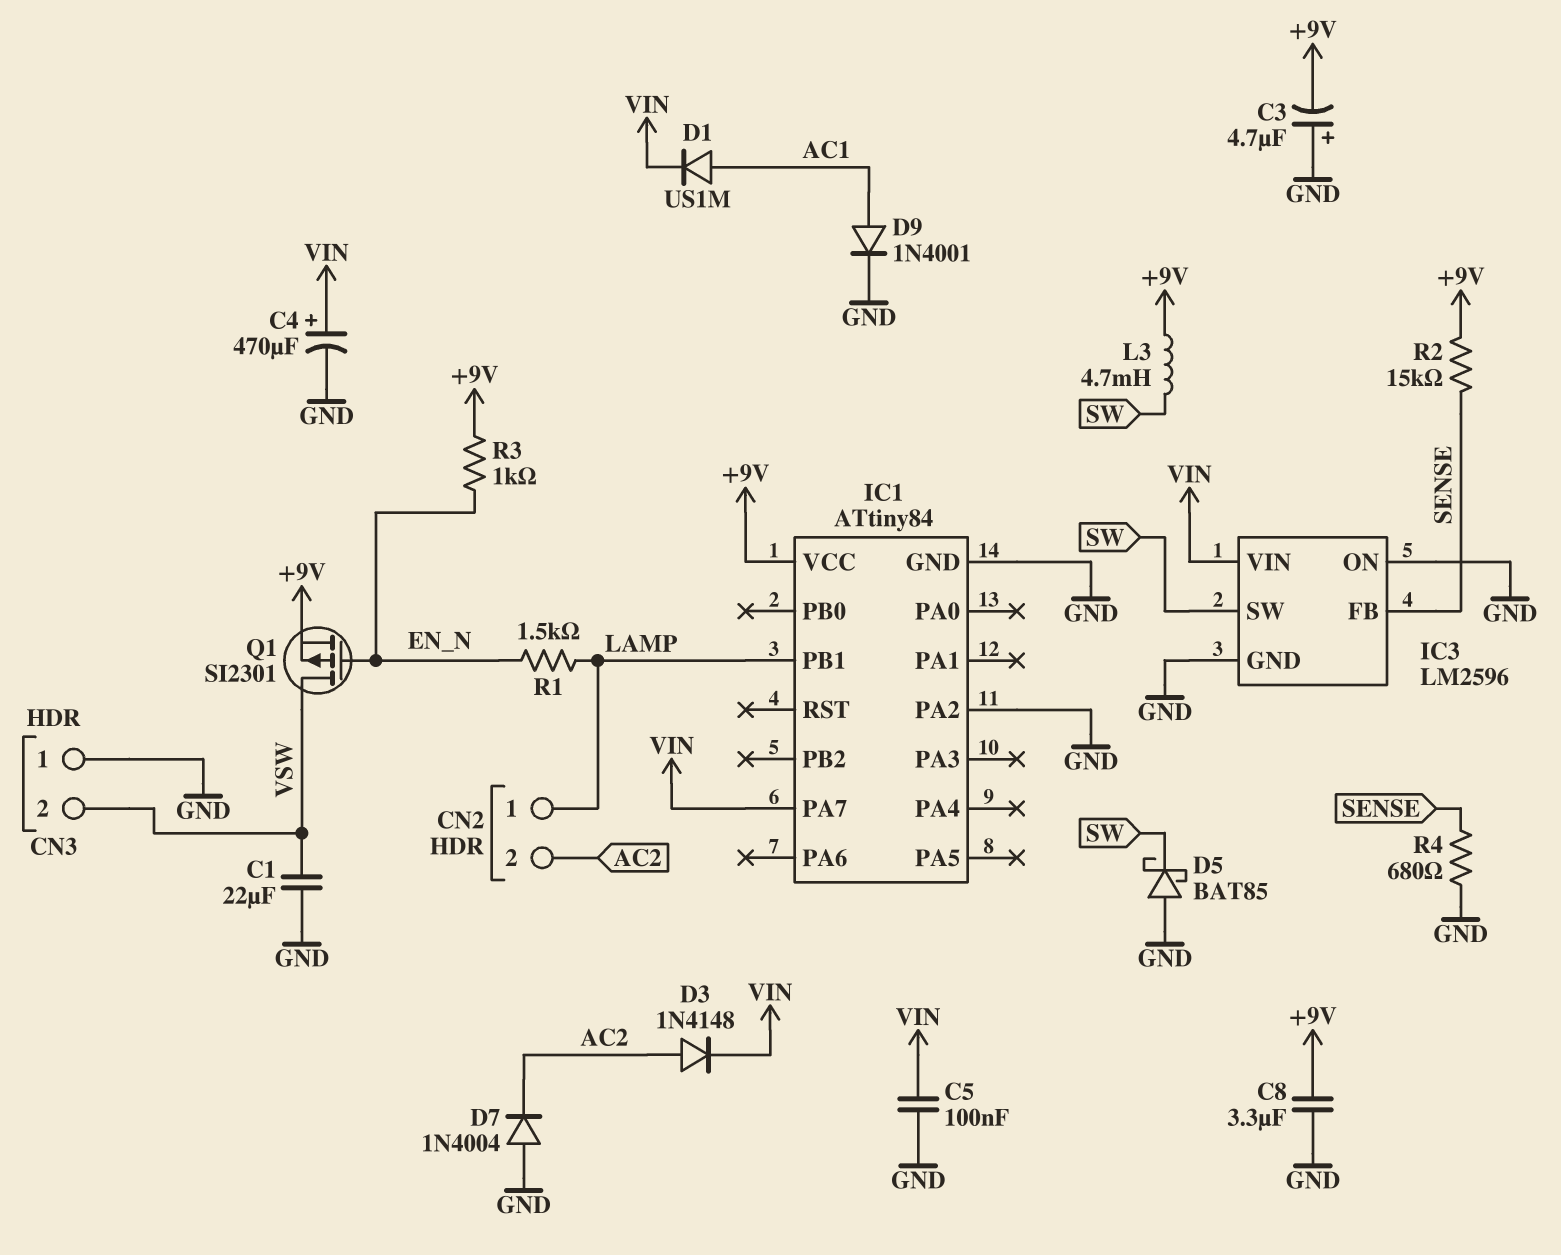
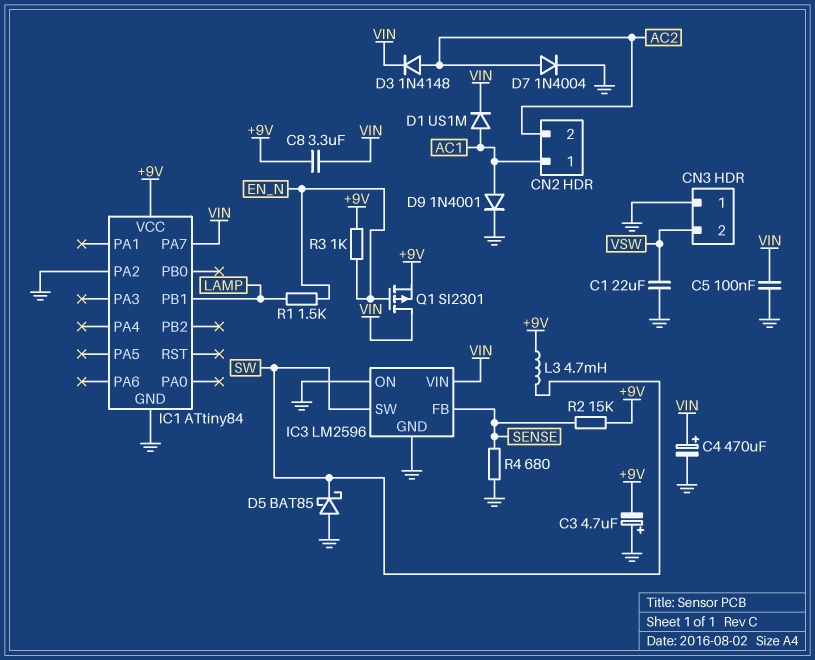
C8: 3.3uF (+9V, GND) -> 3.3uF (+9V, VIN)
CN2 pin 1: LAMP -> AC1
D7: diode 1N4004 (A GND, K AC2) -> diode 1N4004 (A AC2, K GND)
Q1: PMOS SI2301 (G EN_N, D VSW, S +9V) -> PMOS SI2301 (G EN_N, D VIN, S +9V)

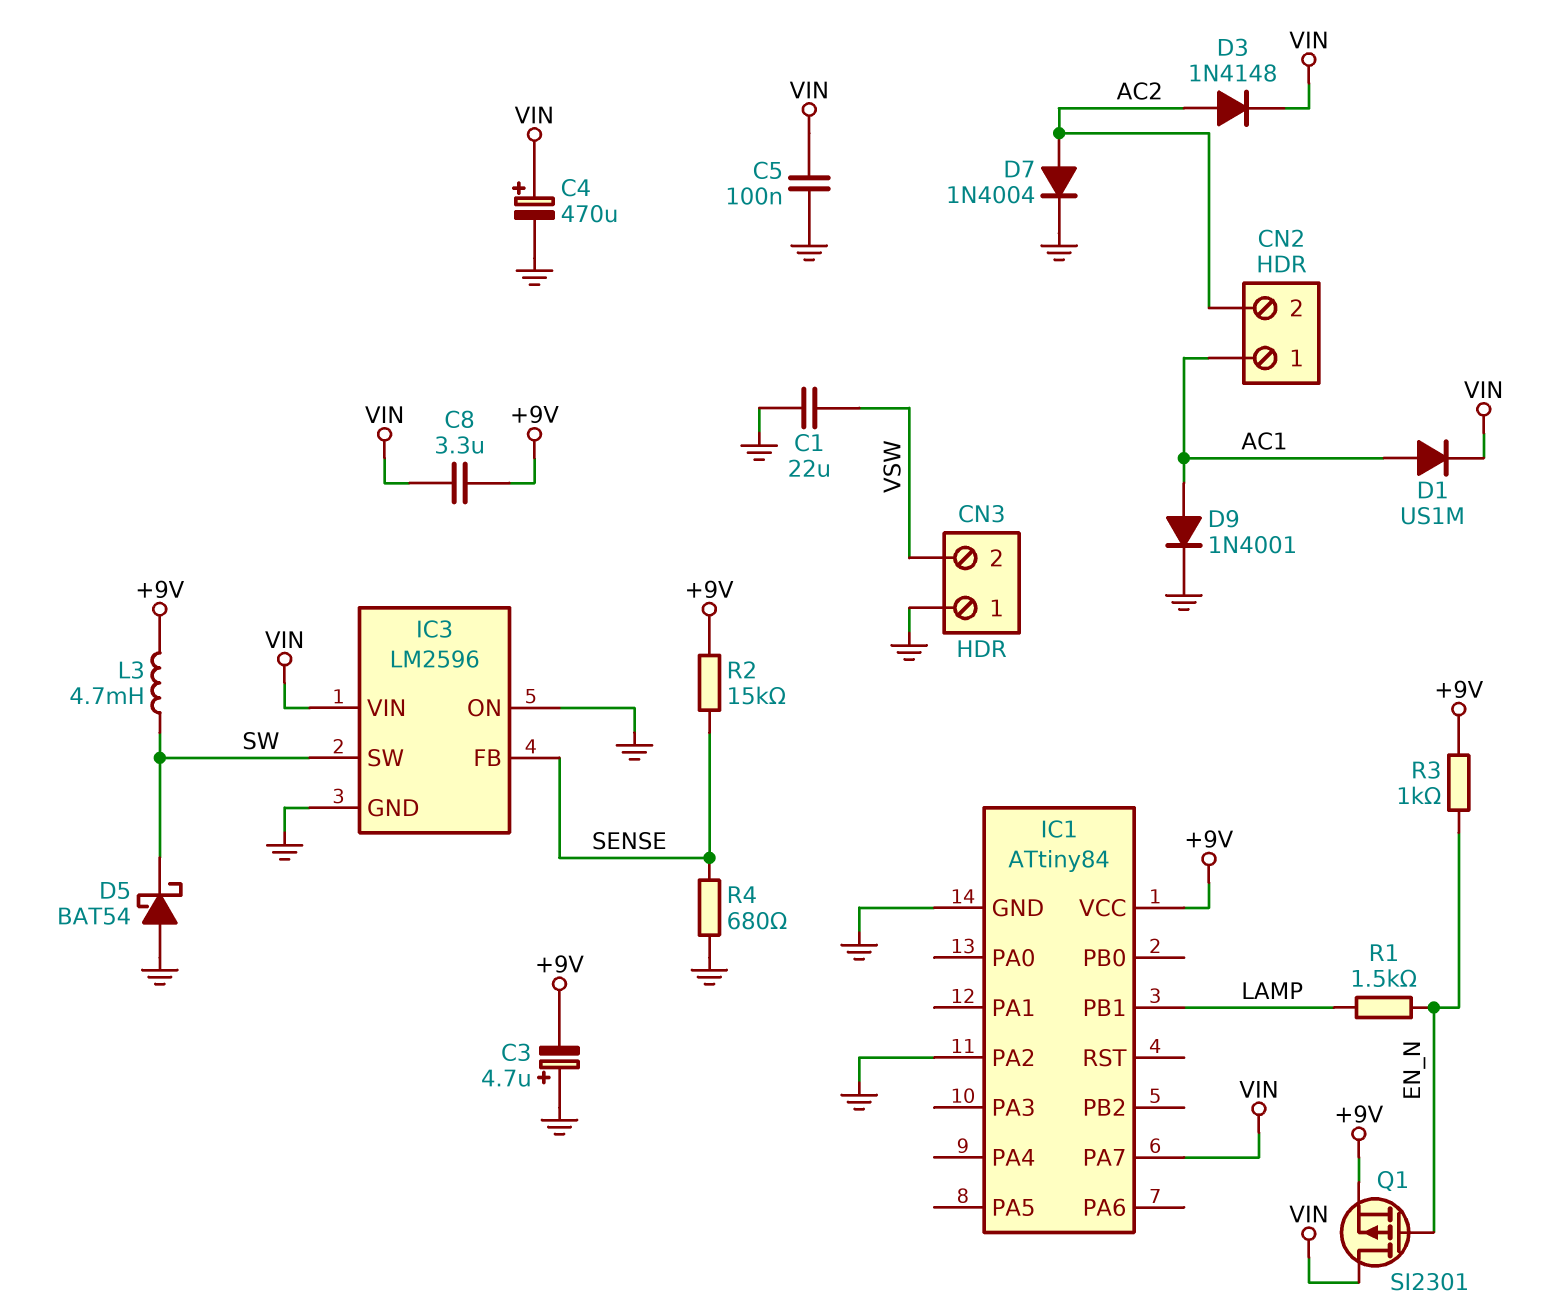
D5: schottky BAT85 (A GND, K SW) -> schottky BAT54 (A GND, K SW)

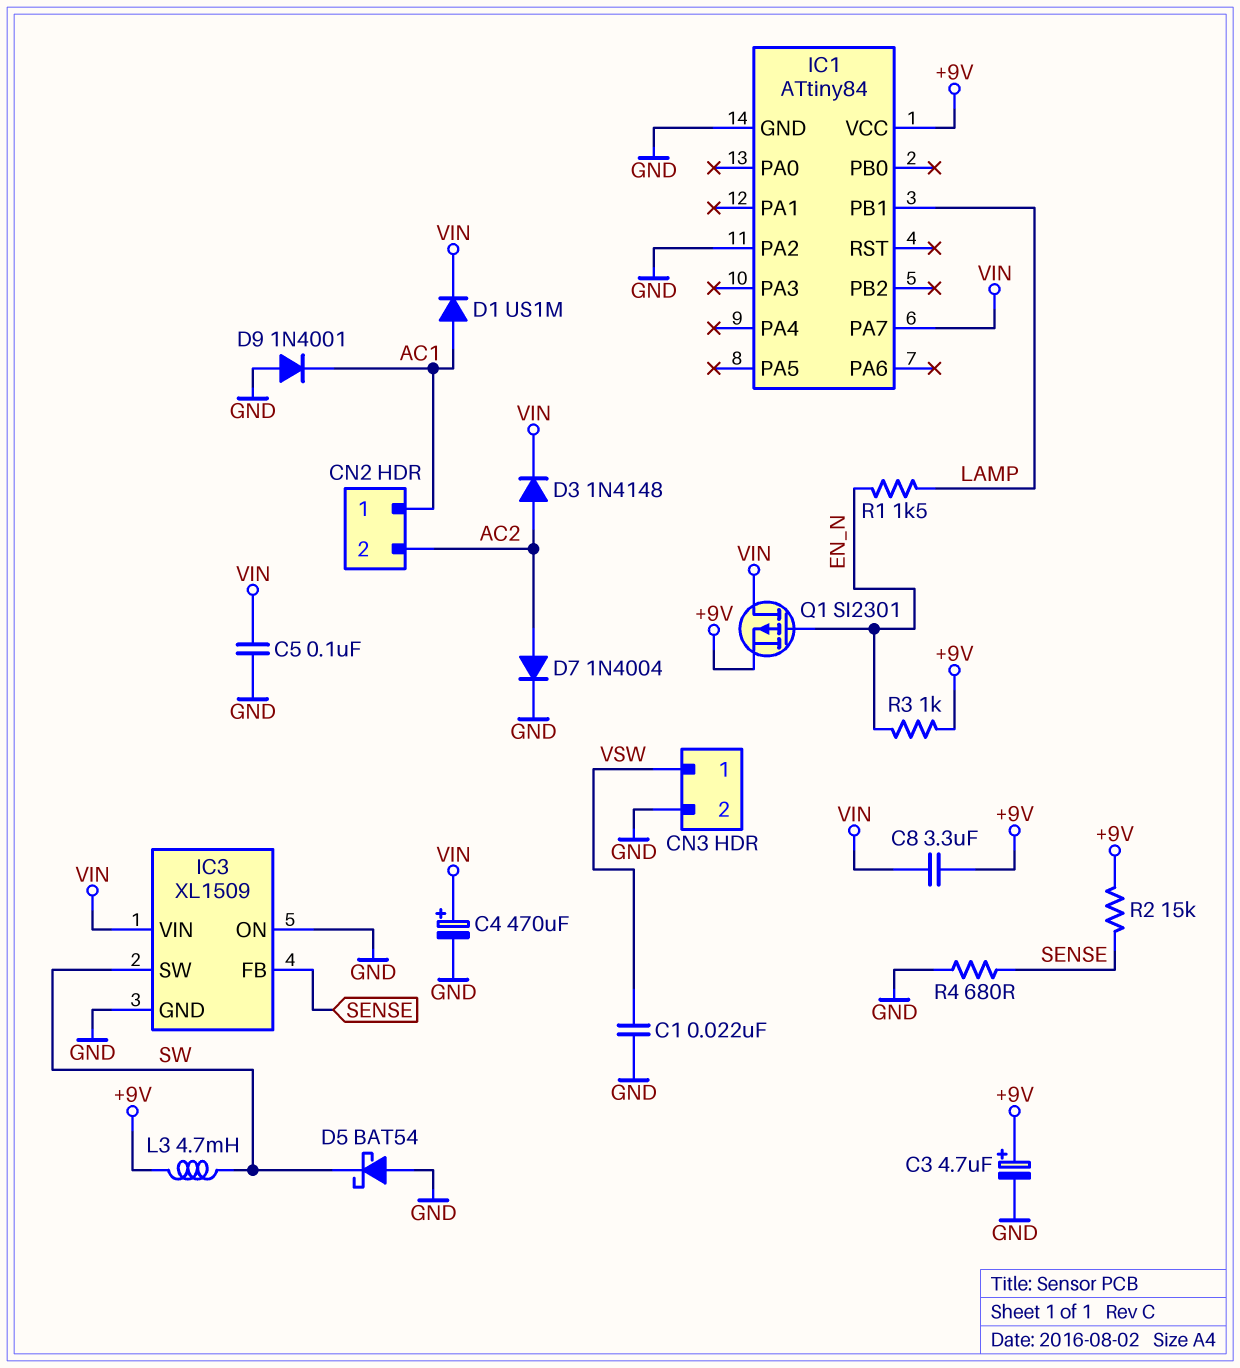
C1: 22uF (GND, VSW) -> 22nF (GND, VSW)
C3: 4.7uF (plus GND, minus +9V) -> 4.7uF (plus +9V, minus GND)
CN3 pin 1: GND -> VSW
CN3 pin 2: VSW -> GND
D9: diode 1N4001 (A AC1, K GND) -> diode 1N4001 (A GND, K AC1)
IC3: LM2596 -> XL1509

